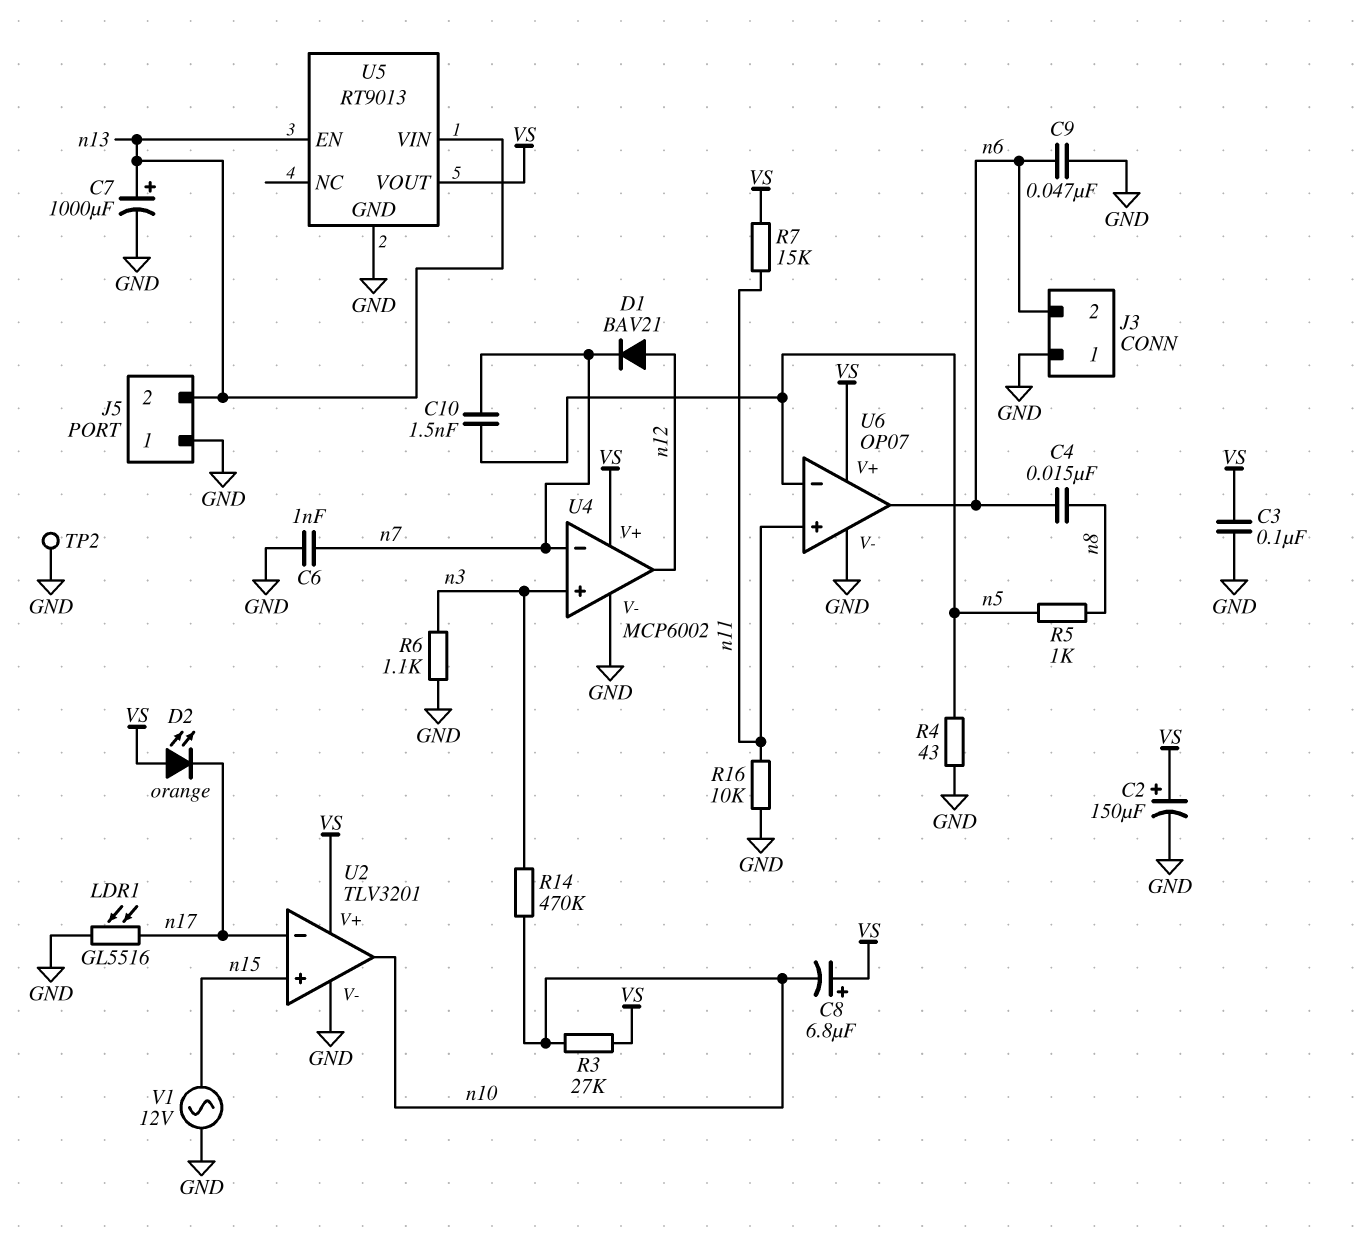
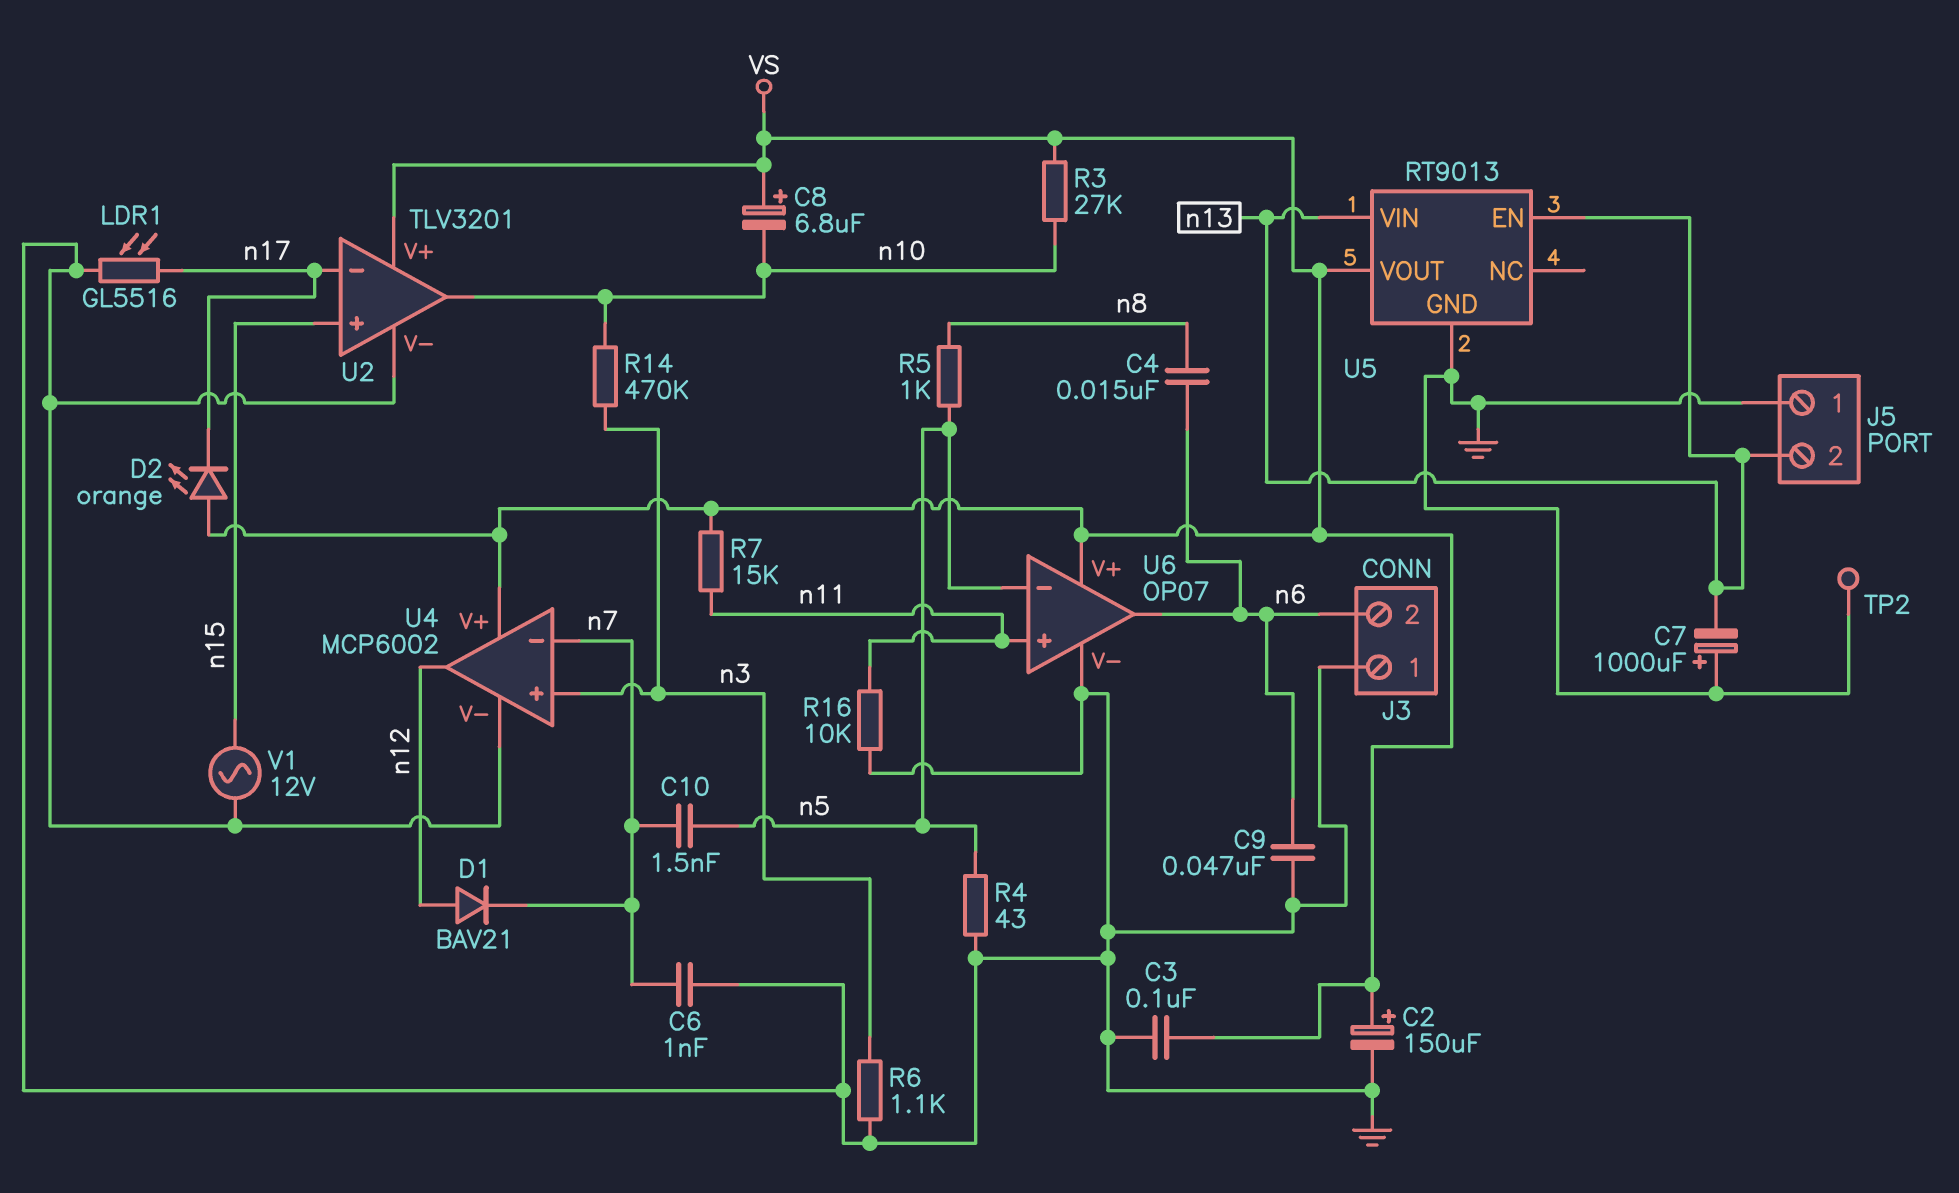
C7: 1000uF (plus n13, minus GND) -> 1000uF (plus GND, minus n13)

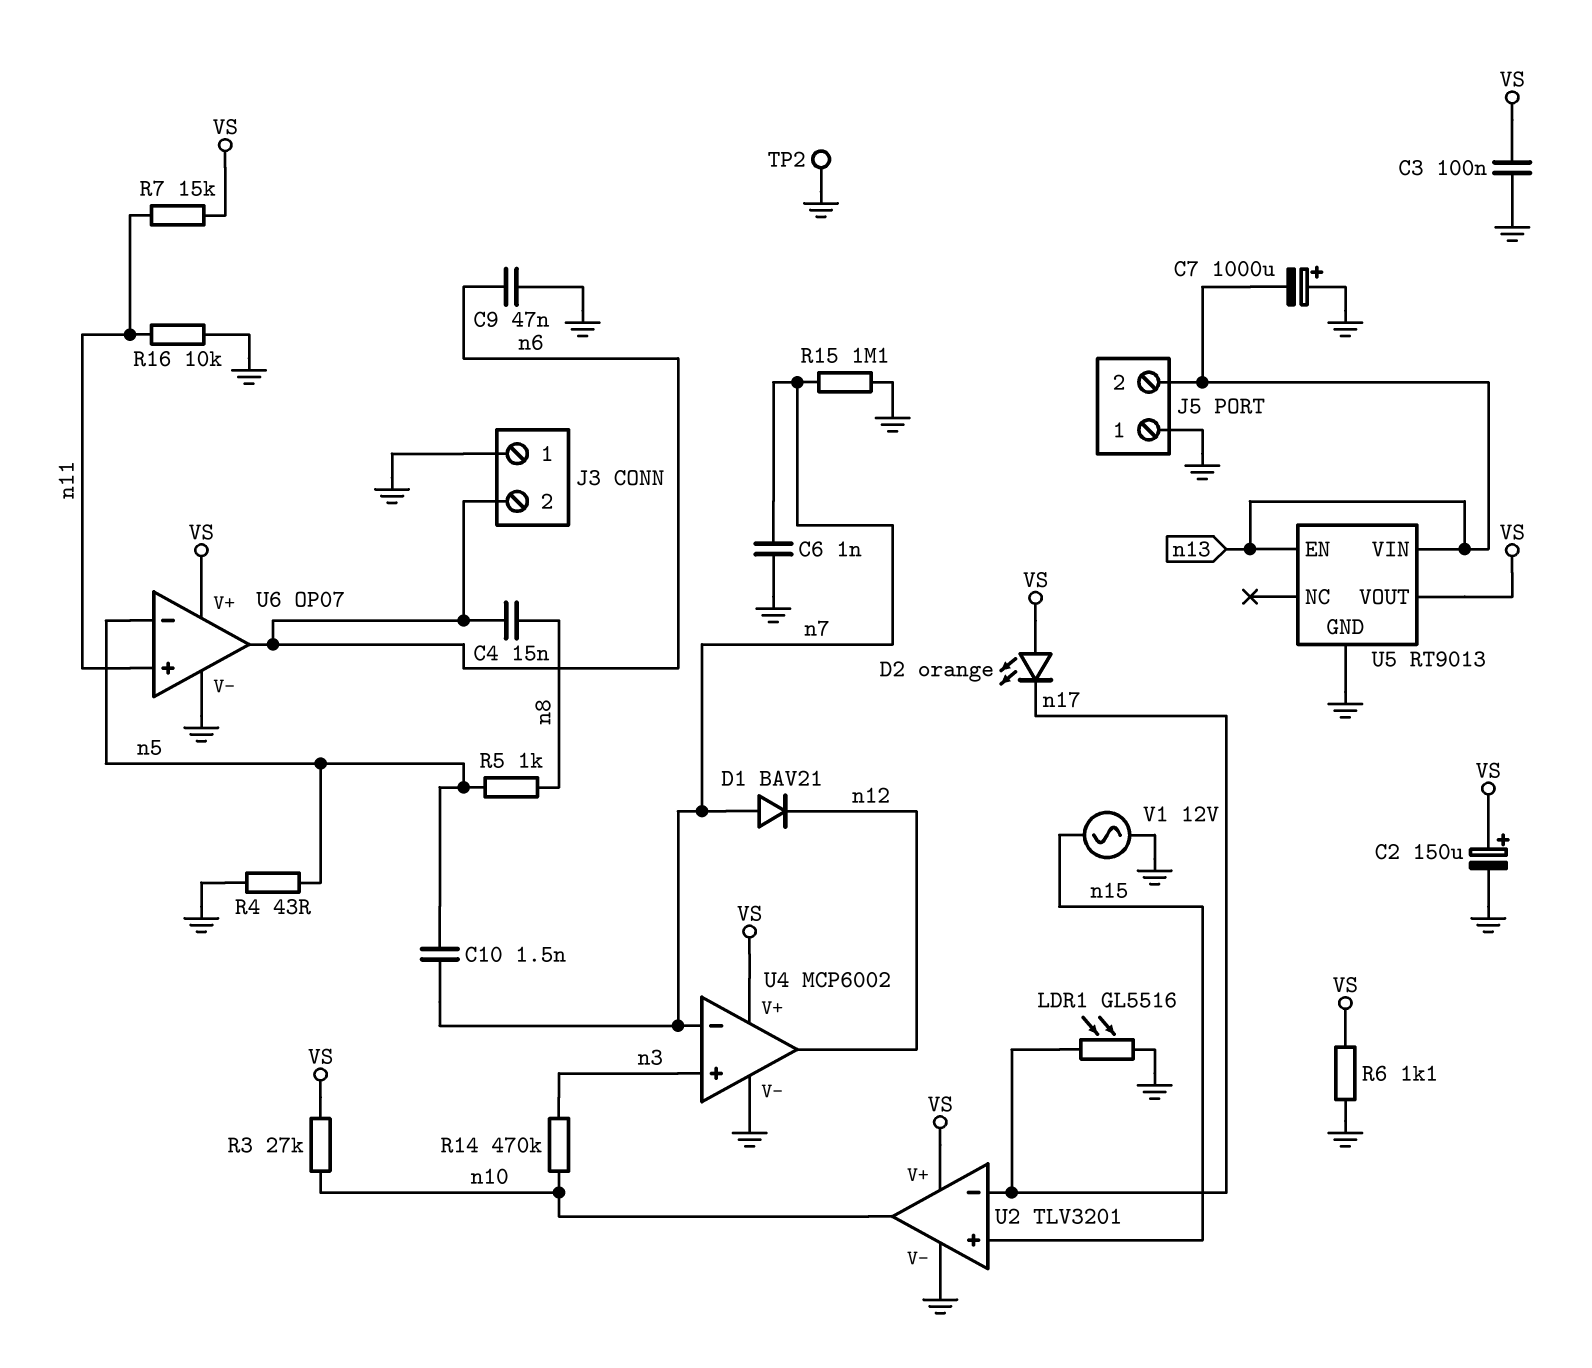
C8: 6.8uF (plus VS, minus n10) -> none
D1: diode BAV21 (A n12, K n7) -> diode BAV21 (A n7, K n12)
R6: 1.1k (GND, n3) -> 1.1k (GND, VS)
R15: none -> 1.1M (GND, n7)

